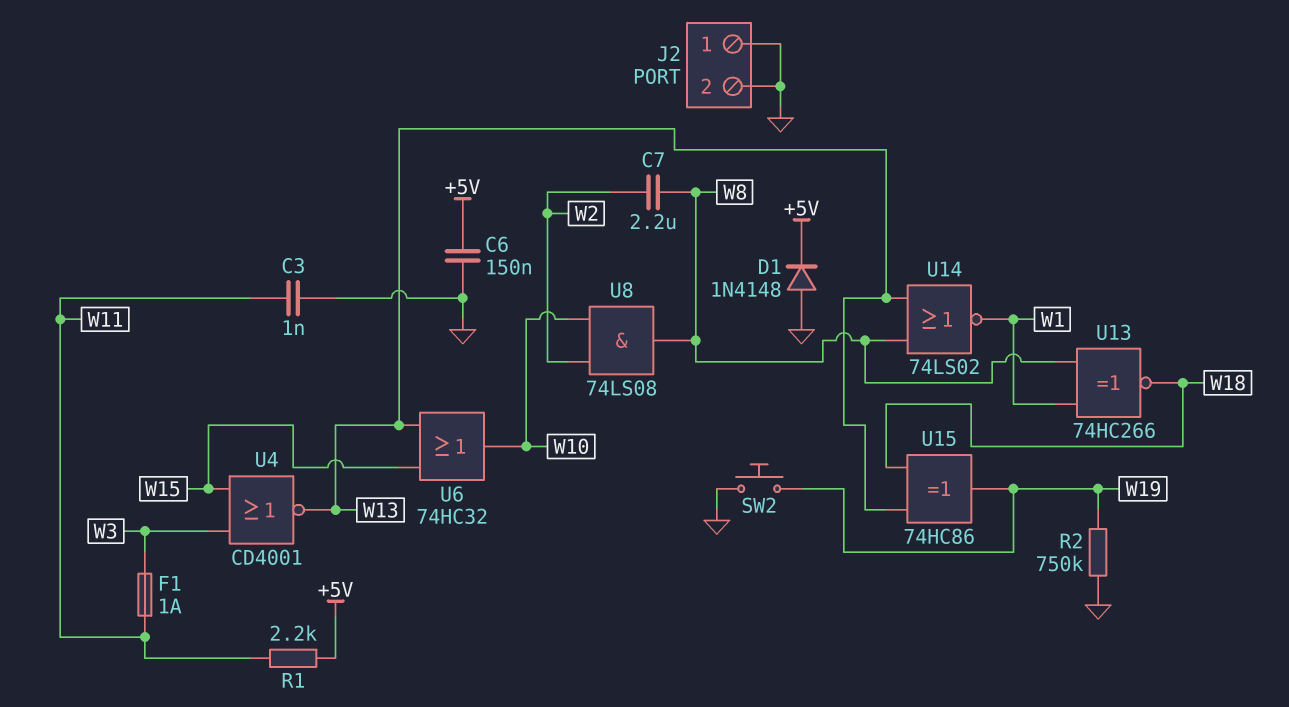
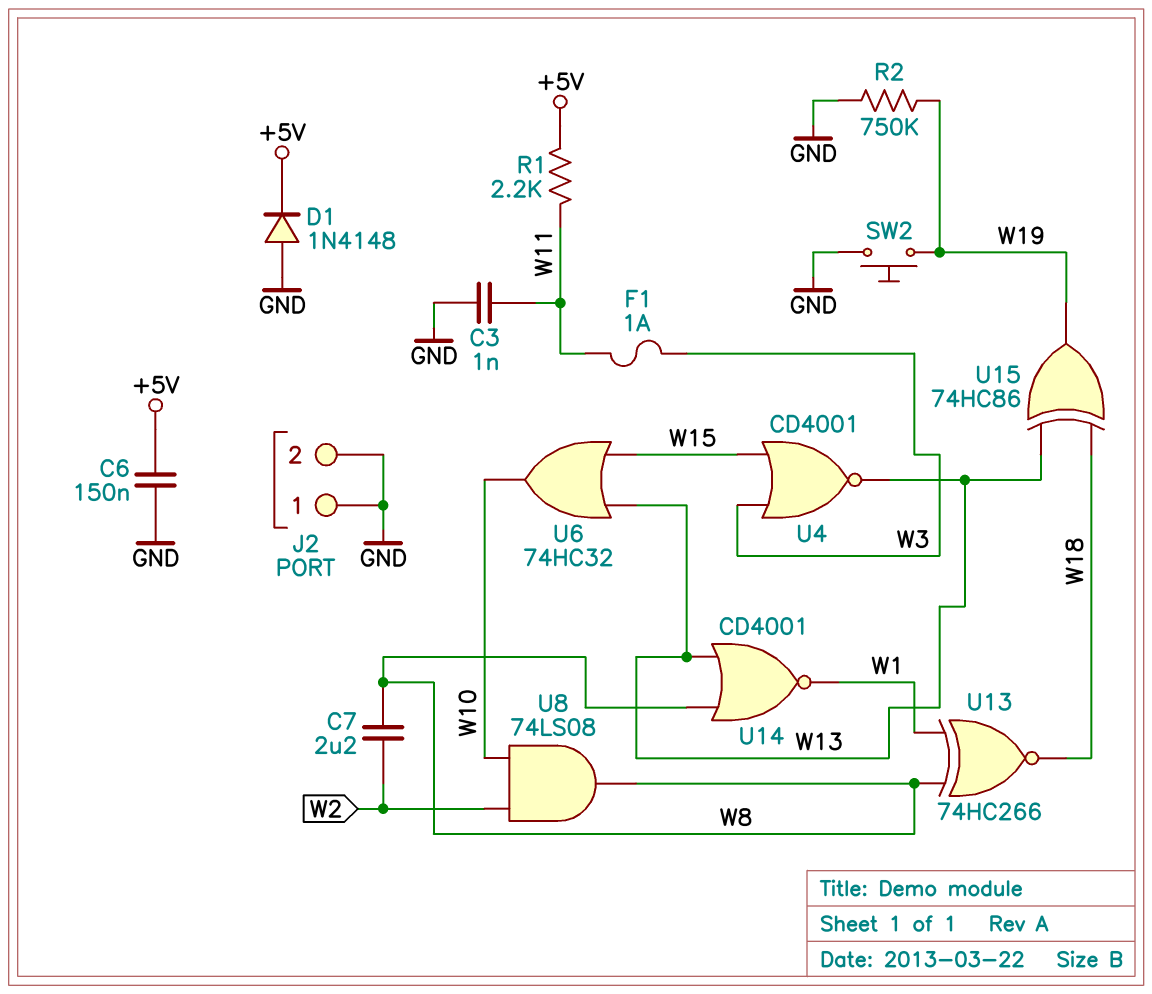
U14: NOR 74LS02 (in W8, in W13, out W1) -> NOR CD4001 (in W8, in W13, out W1)

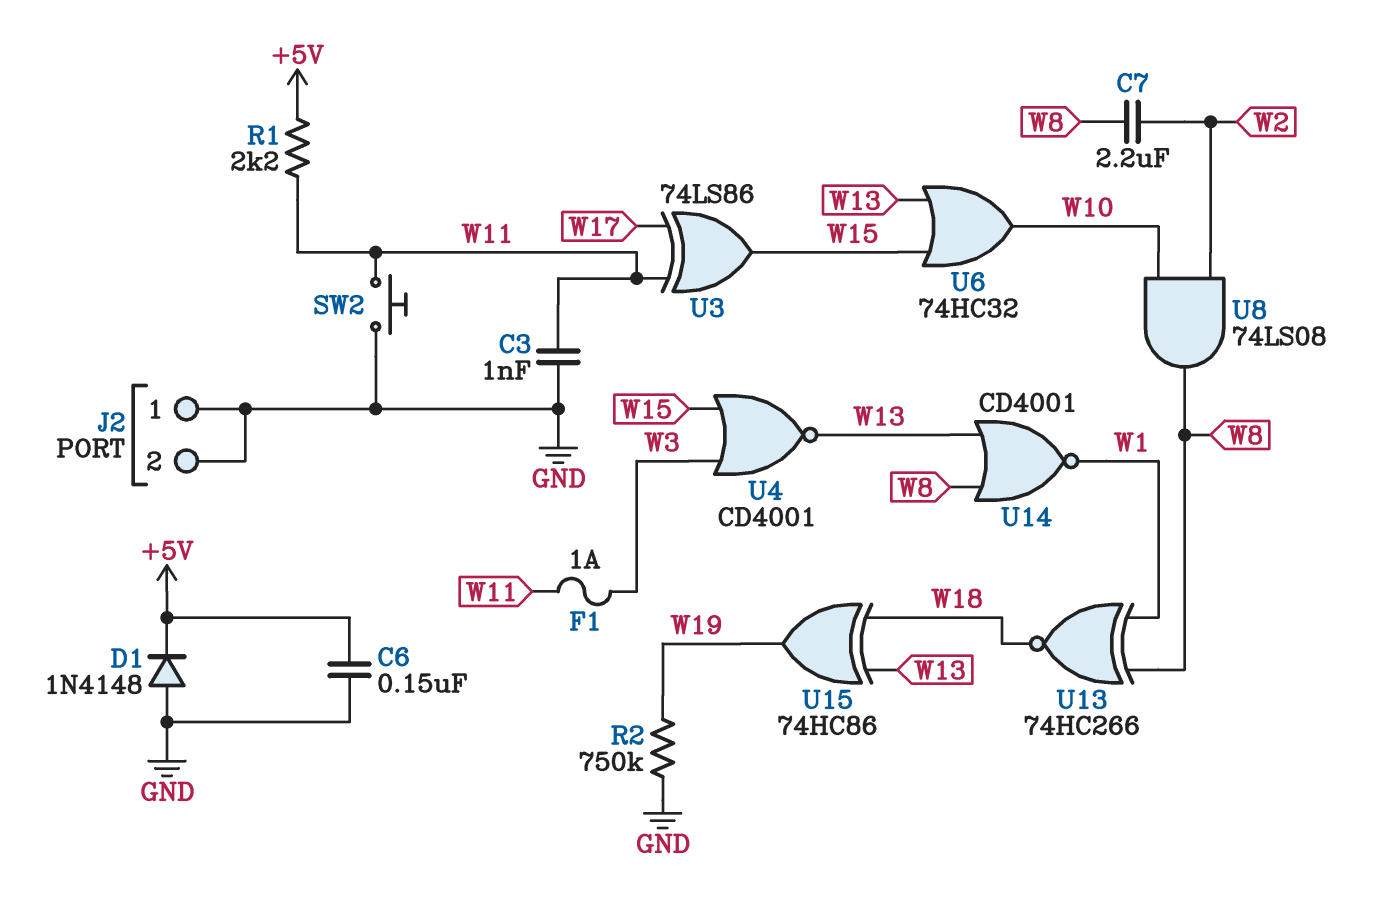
SW2: button (GND, W19) -> button (GND, W11)
U3: none -> XOR 74LS86 (in W11, in W17, out W15)

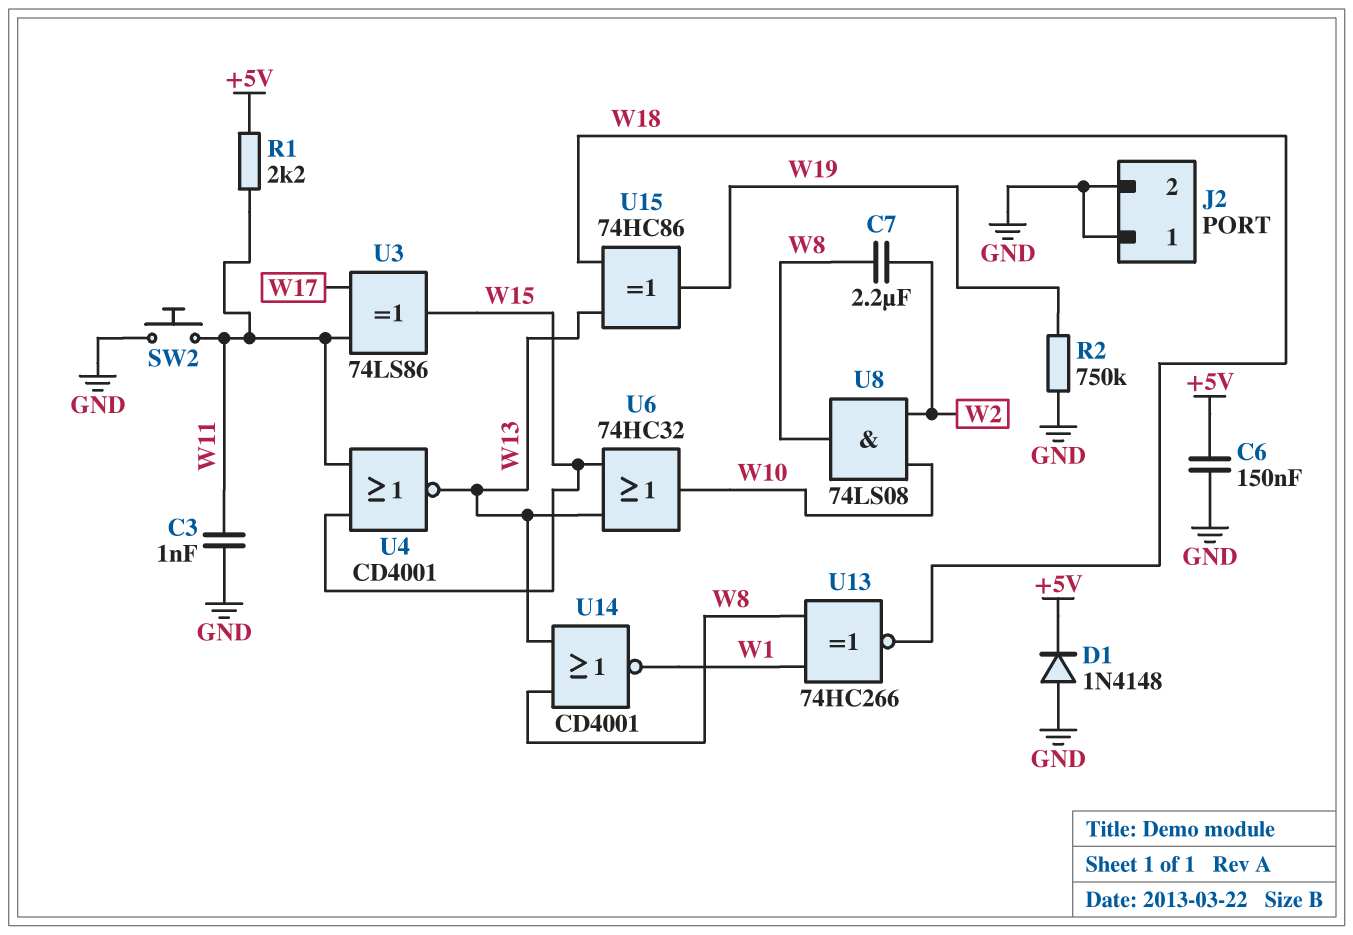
F1: 1A (W3, W11) -> none
U4: NOR CD4001 (in W3, in W15, out W13) -> NOR CD4001 (in W11, in W15, out W13)

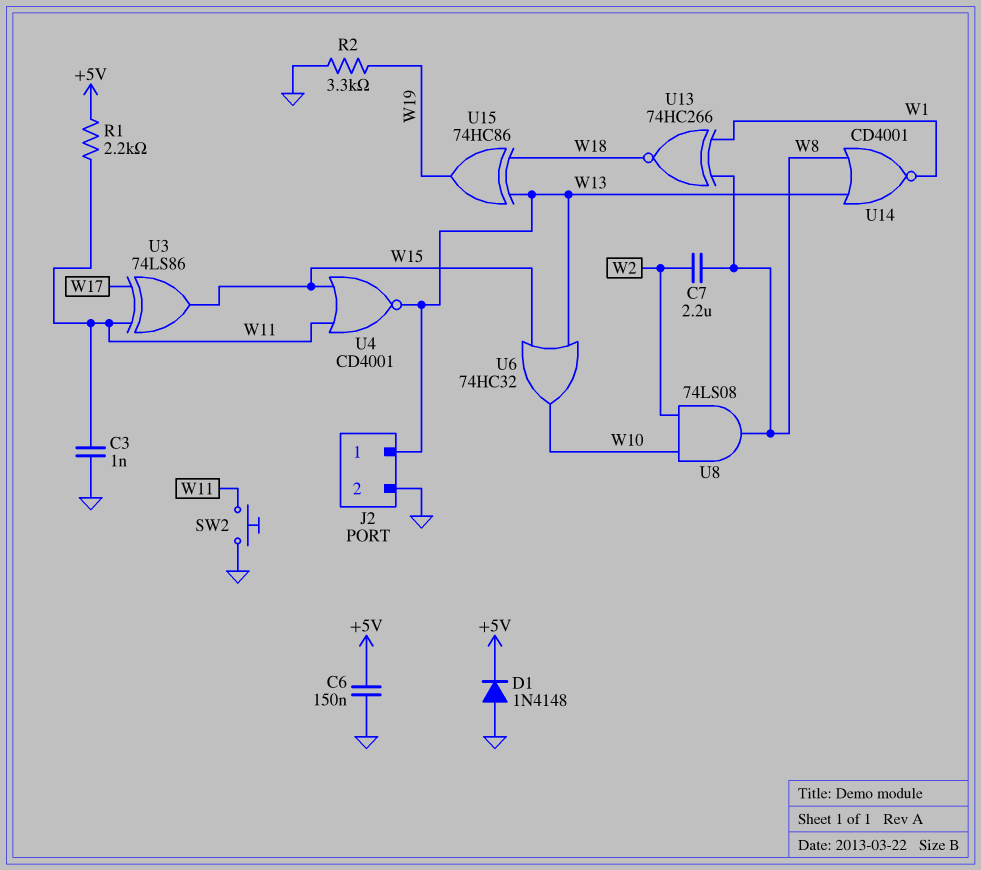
J2 pin 1: GND -> W13
R2: 750k (GND, W19) -> 3.3k (GND, W19)

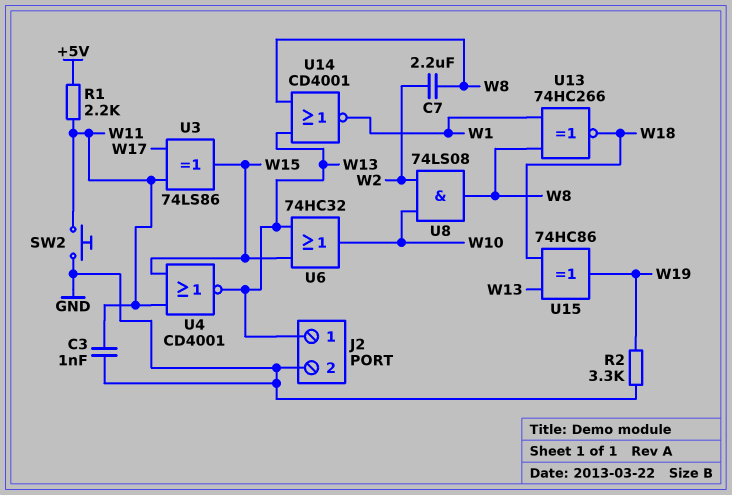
C6: 150nF (+5V, GND) -> none
D1: diode 1N4148 (A GND, K +5V) -> none

